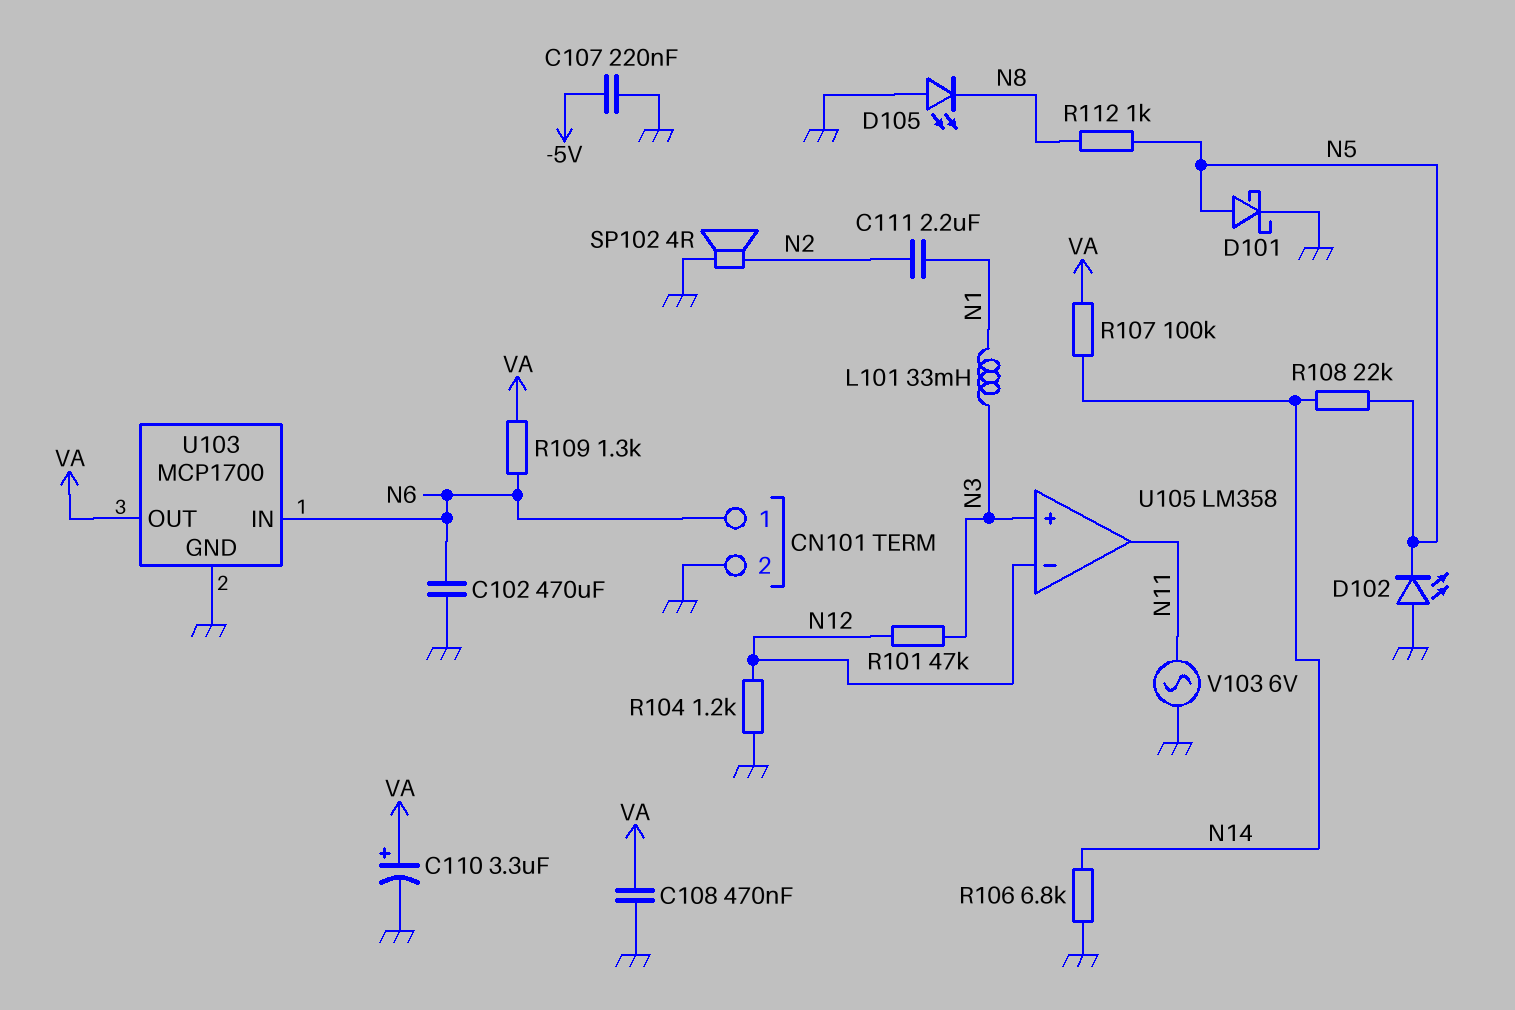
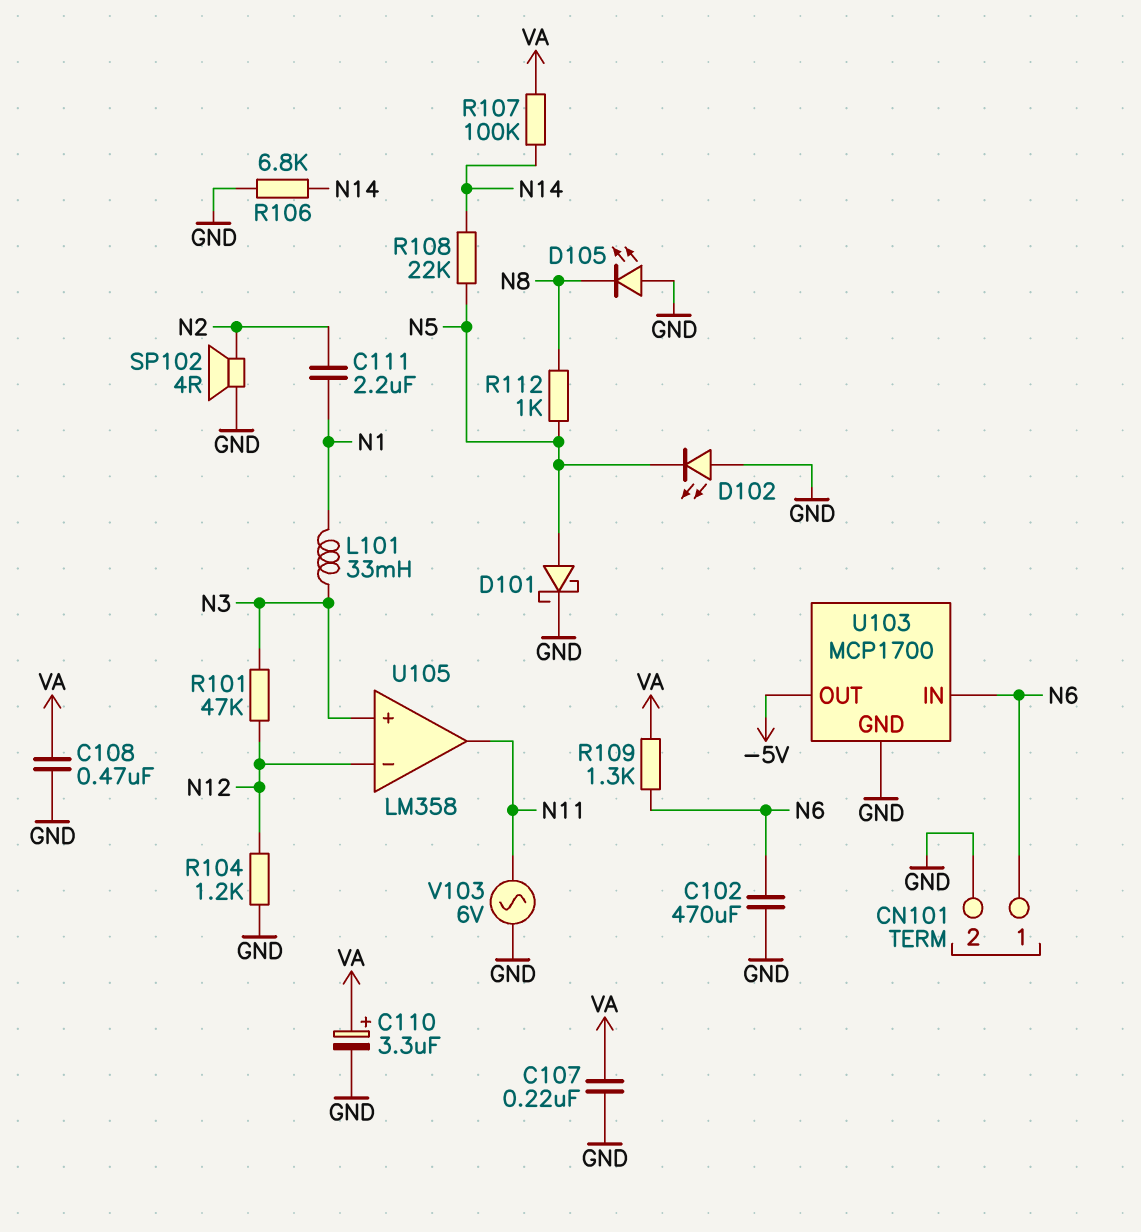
C107: 220nF (-5V, GND) -> 220nF (GND, VA)
U103 pin OUT: VA -> -5V

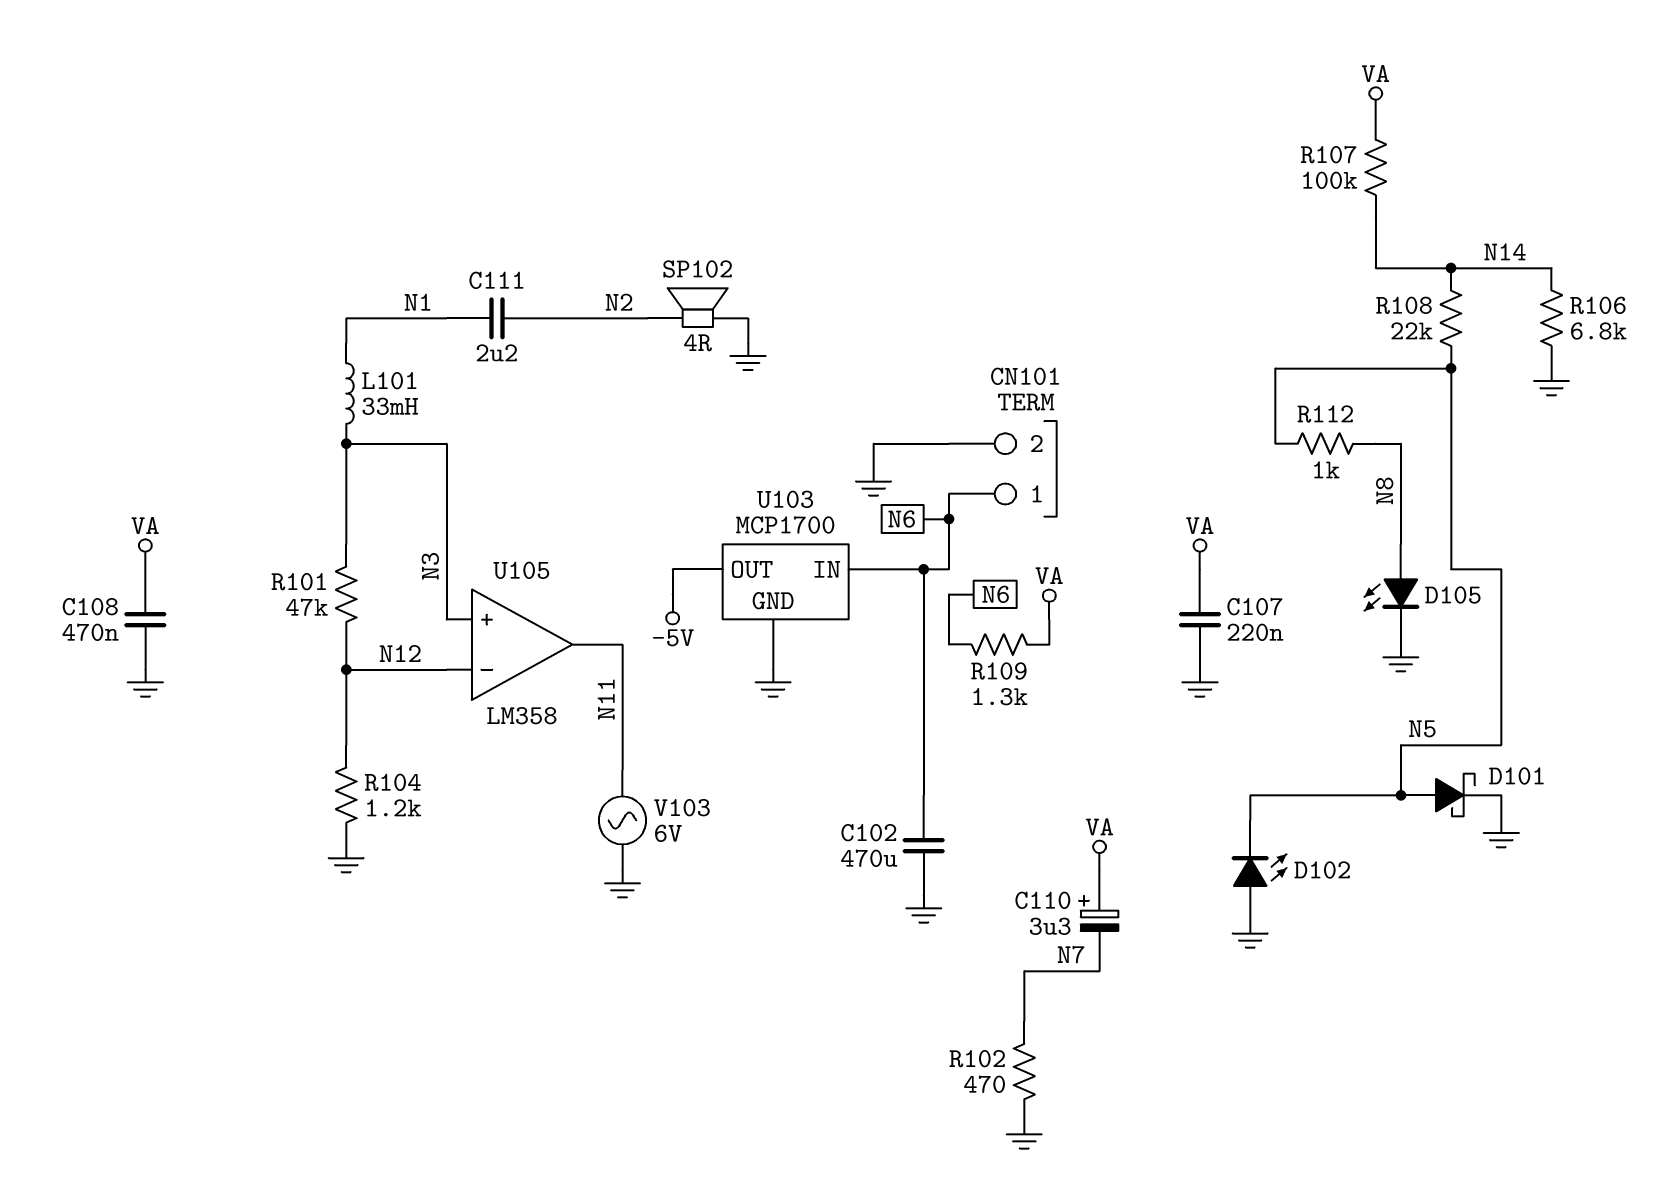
C110: 3.3uF (plus VA, minus GND) -> 3.3uF (plus VA, minus N7)
D105: LED (A GND, K N8) -> LED (A N8, K GND)
R102: none -> 470 (GND, N7)

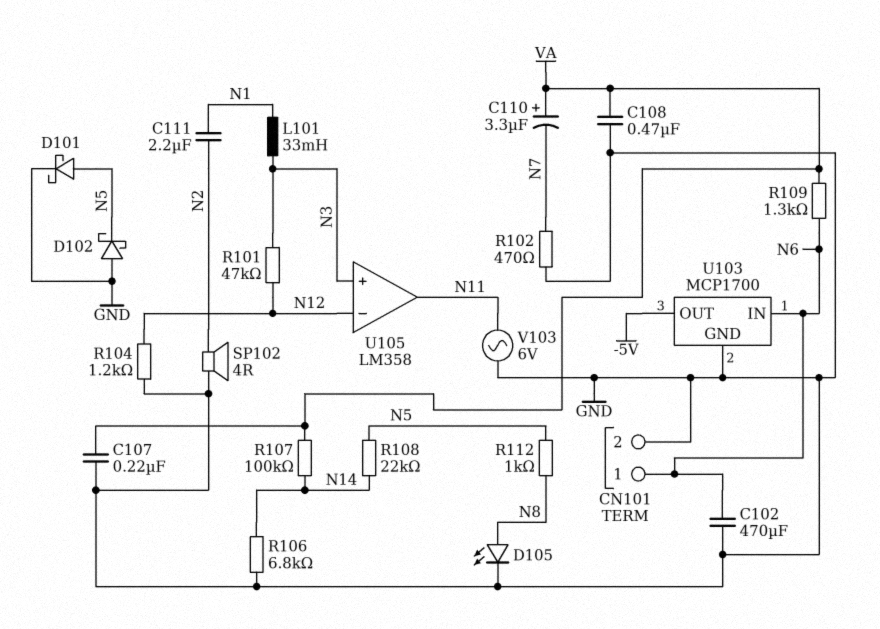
D102: LED (A GND, K N5) -> schottky (A GND, K N5)

